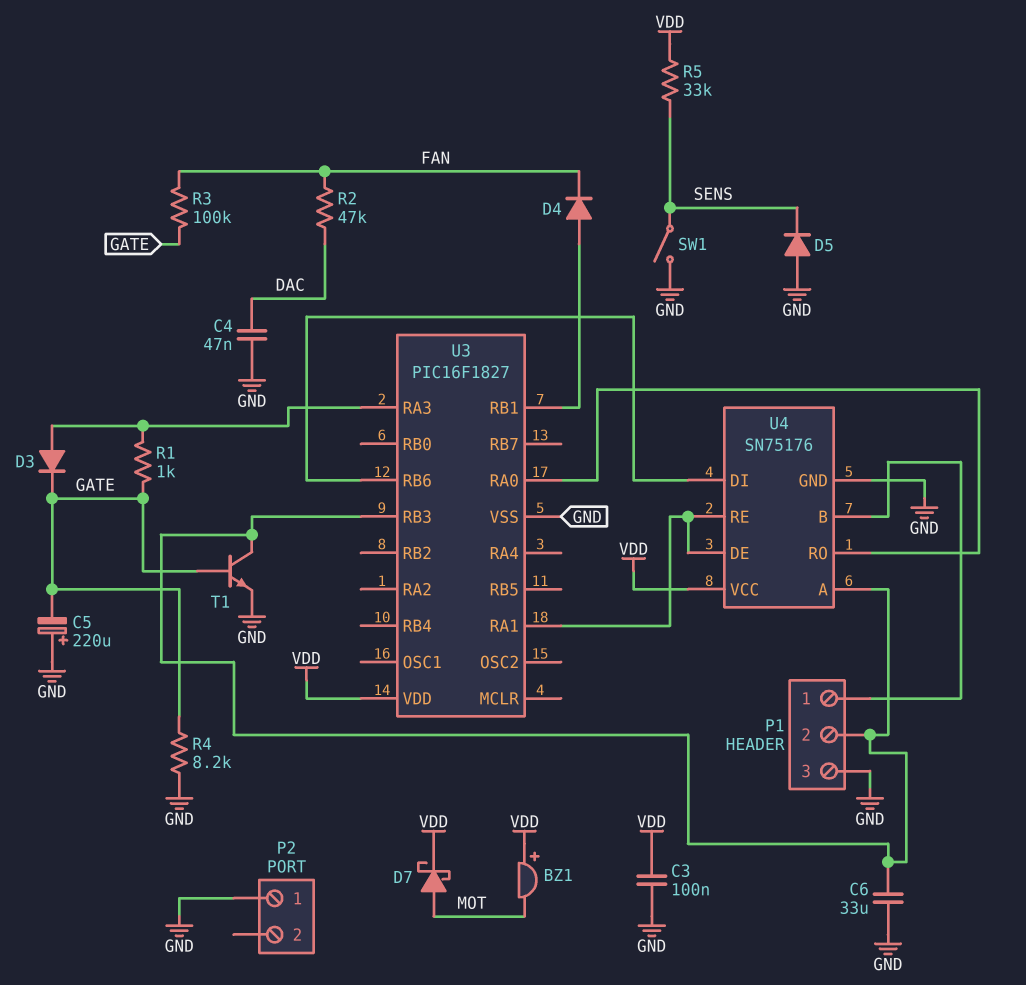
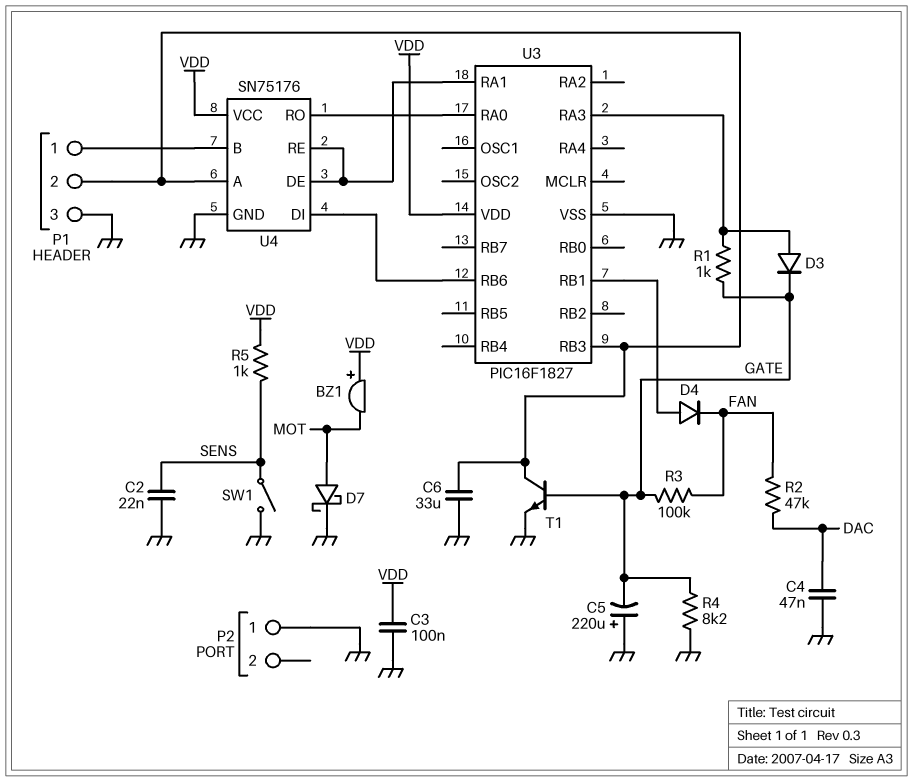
C2: none -> 22nF (GND, SENS)
D5: diode (A GND, K SENS) -> none
D7: schottky (A MOT, K VDD) -> schottky (A MOT, K GND)
R5: 33k (SENS, VDD) -> 1k (SENS, VDD)

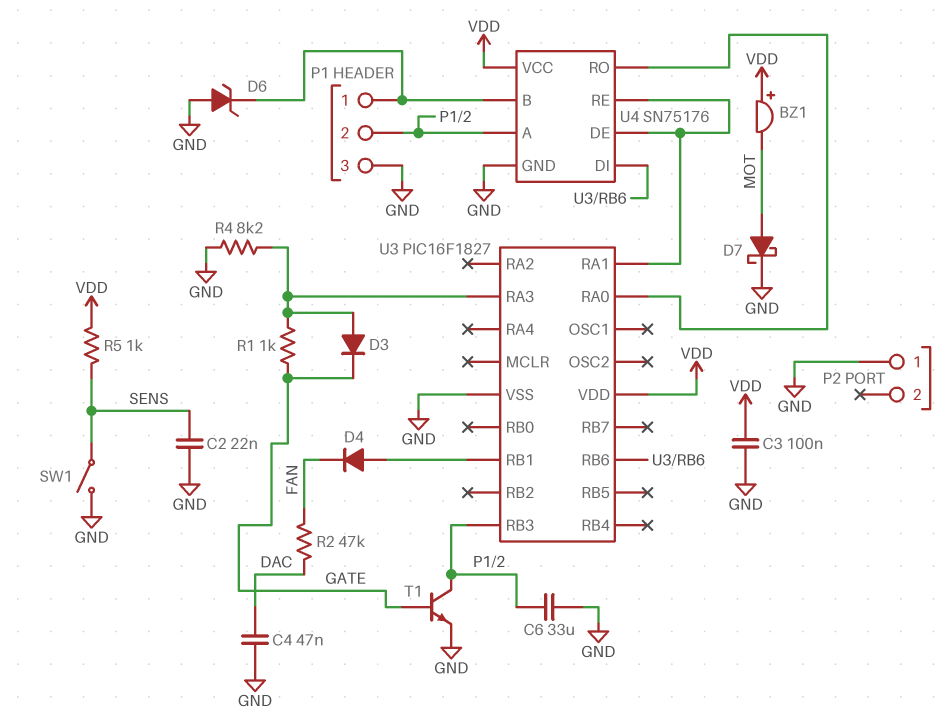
C5: 220uF (plus GND, minus GATE) -> none
D6: none -> zener (A GND, K P1/1)
R3: 100k (FAN, GATE) -> none
R4: 8.2k (GATE, GND) -> 8.2k (GND, U3/RA3)

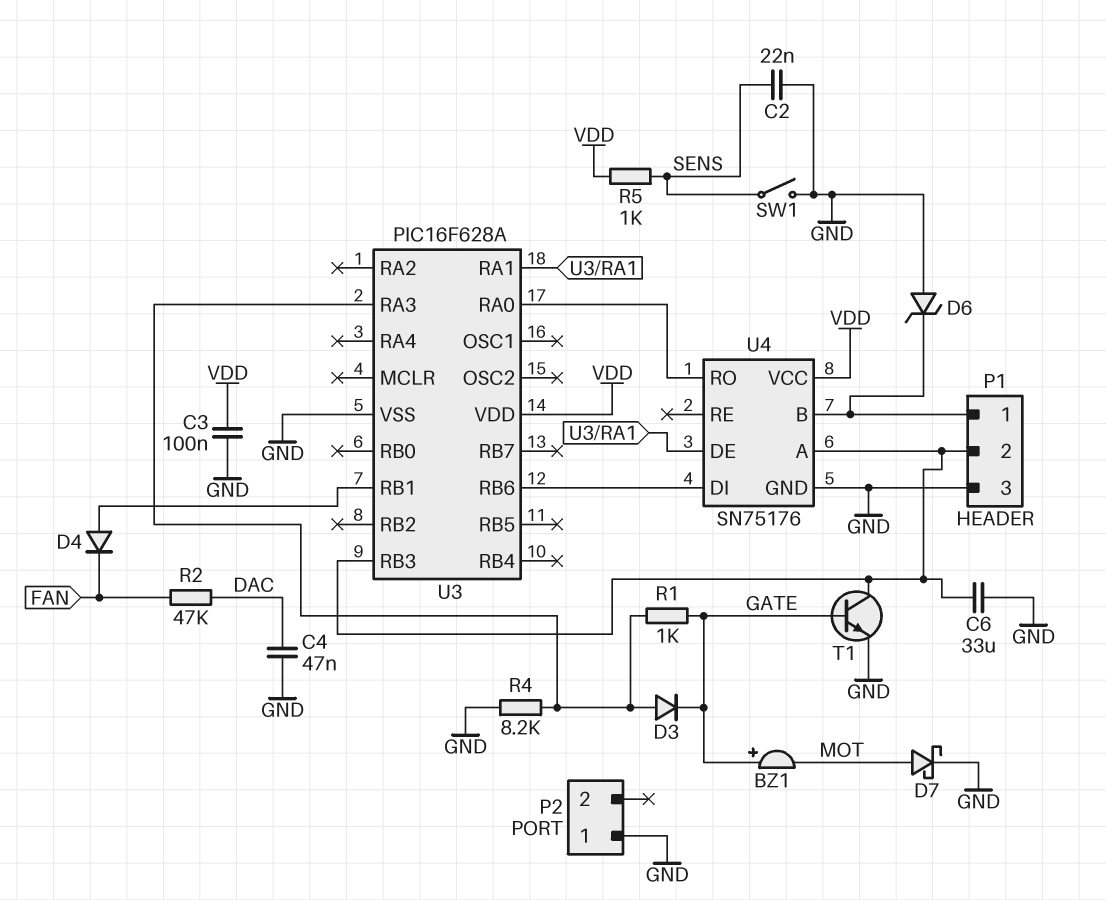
BZ1: buzzer (plus VDD, minus MOT) -> buzzer (plus GATE, minus MOT)
U3: PIC16F1827 -> PIC16F628A
U4 pin RE: U3/RA1 -> none

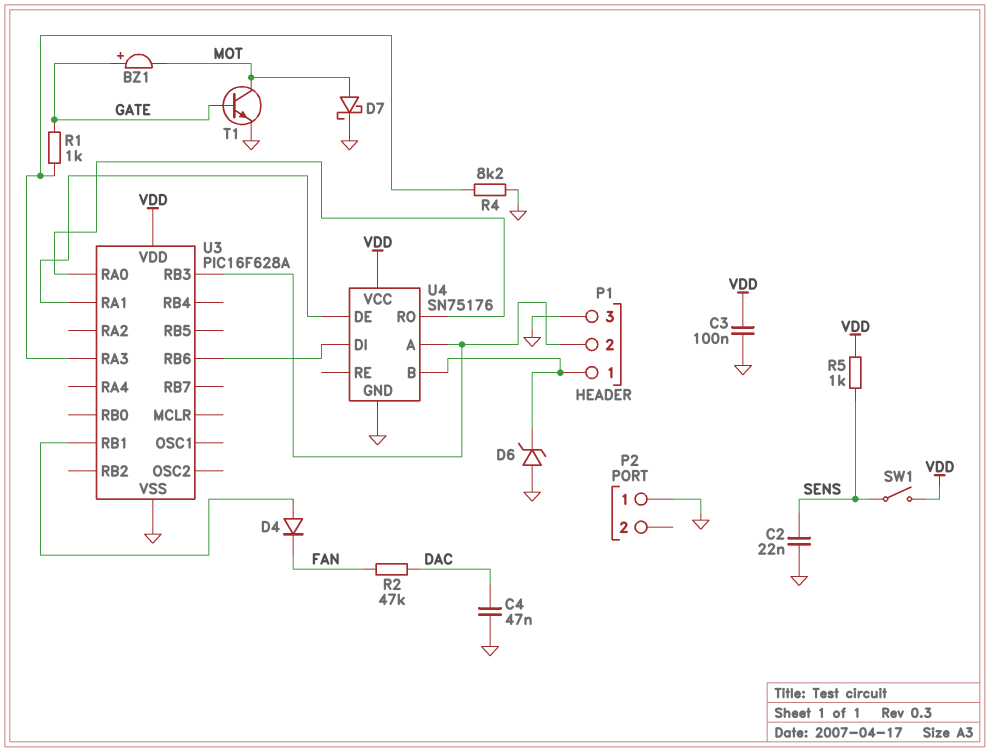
C6: 33uF (GND, P1/2) -> none
D3: diode (A U3/RA3, K GATE) -> none
SW1: switch (GND, SENS) -> switch (SENS, VDD)
T1: NPN (B GATE, C P1/2, E GND) -> NPN (B GATE, C MOT, E GND)

